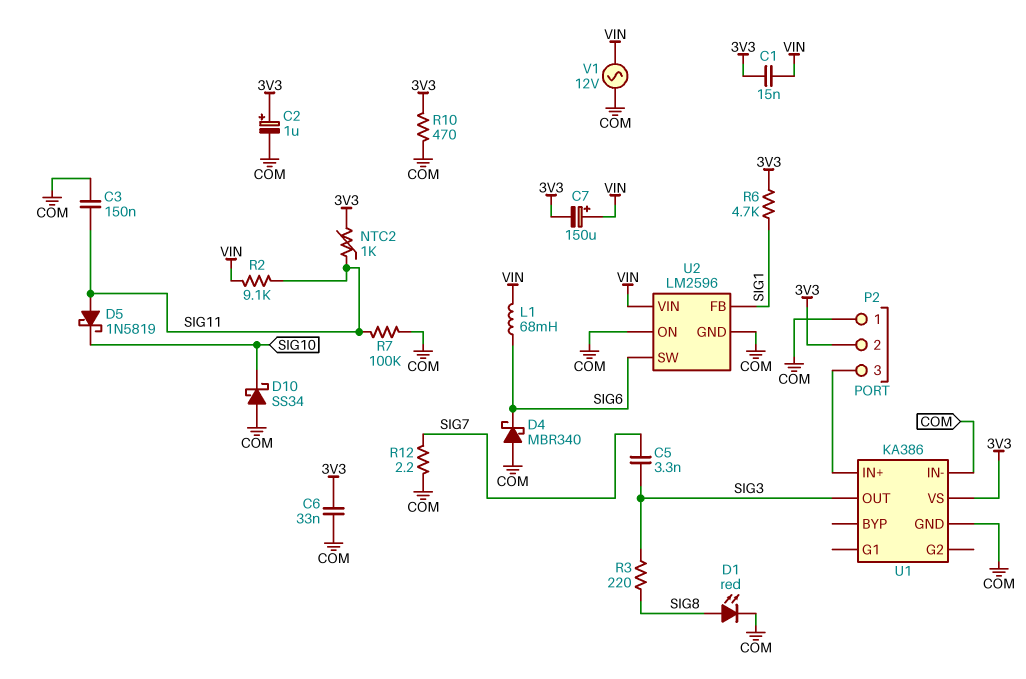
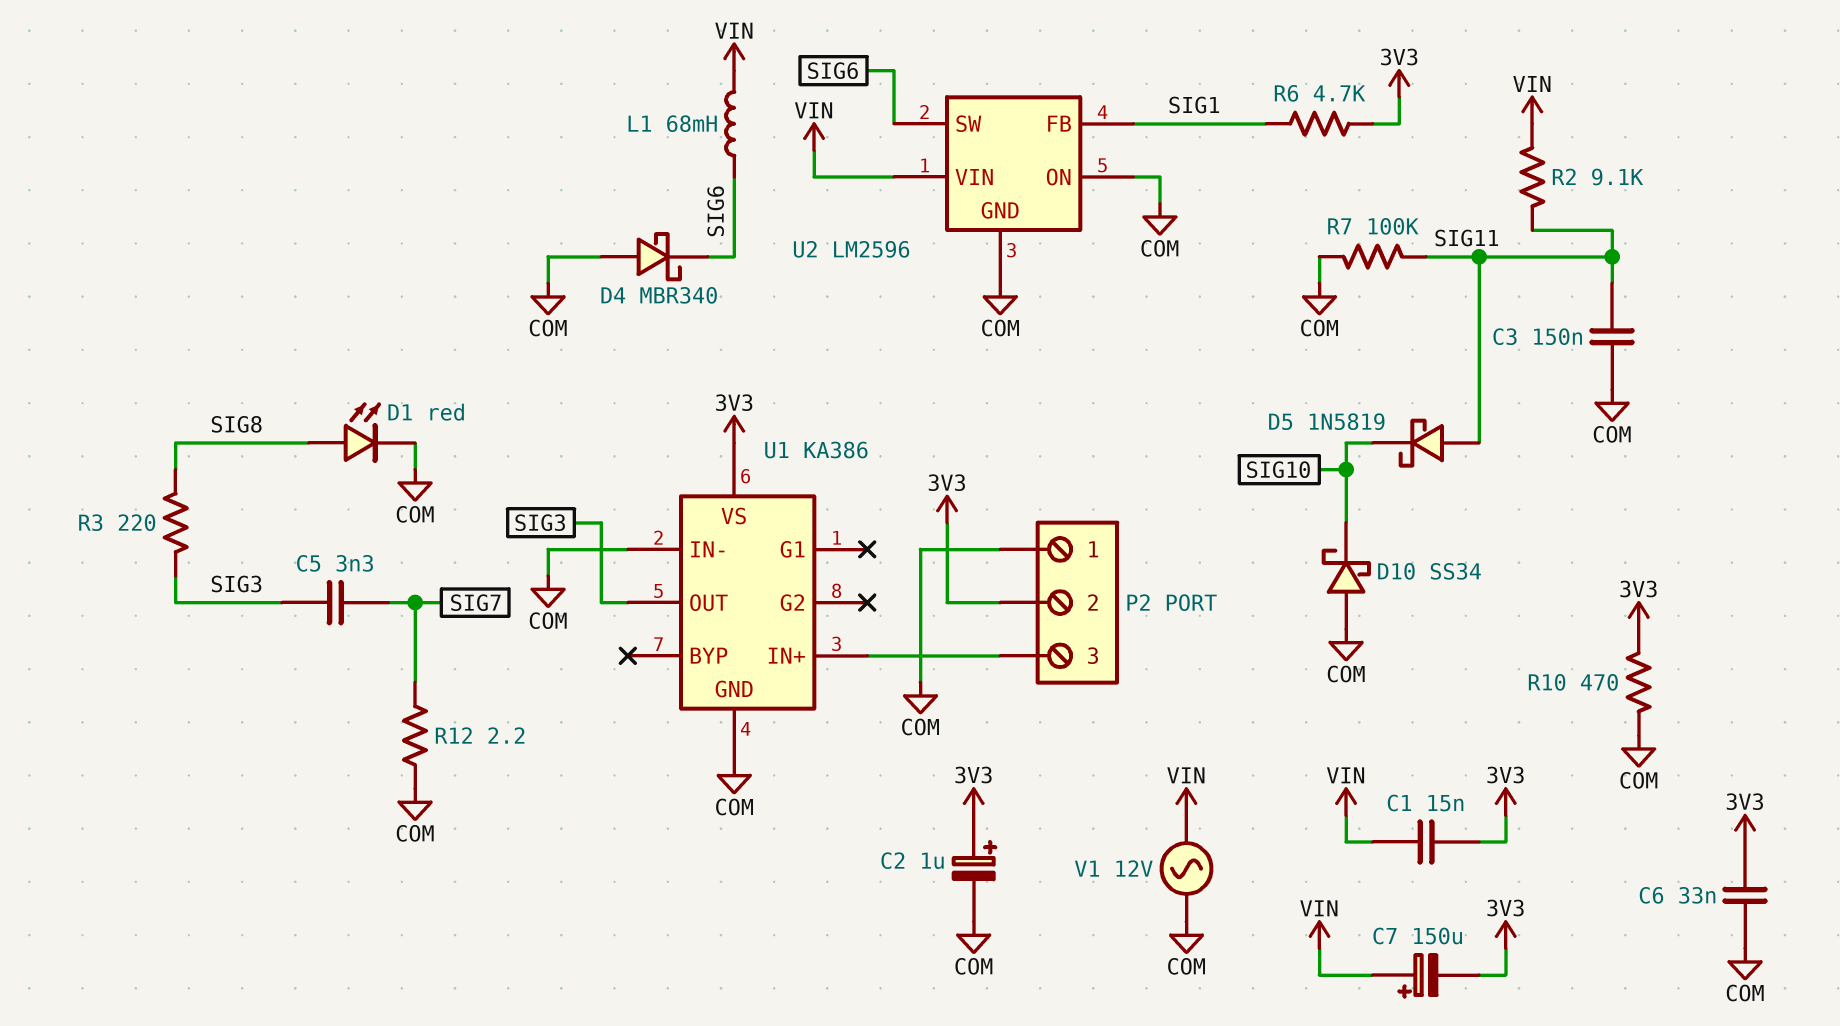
NTC2: 1k (3V3, SIG11) -> none

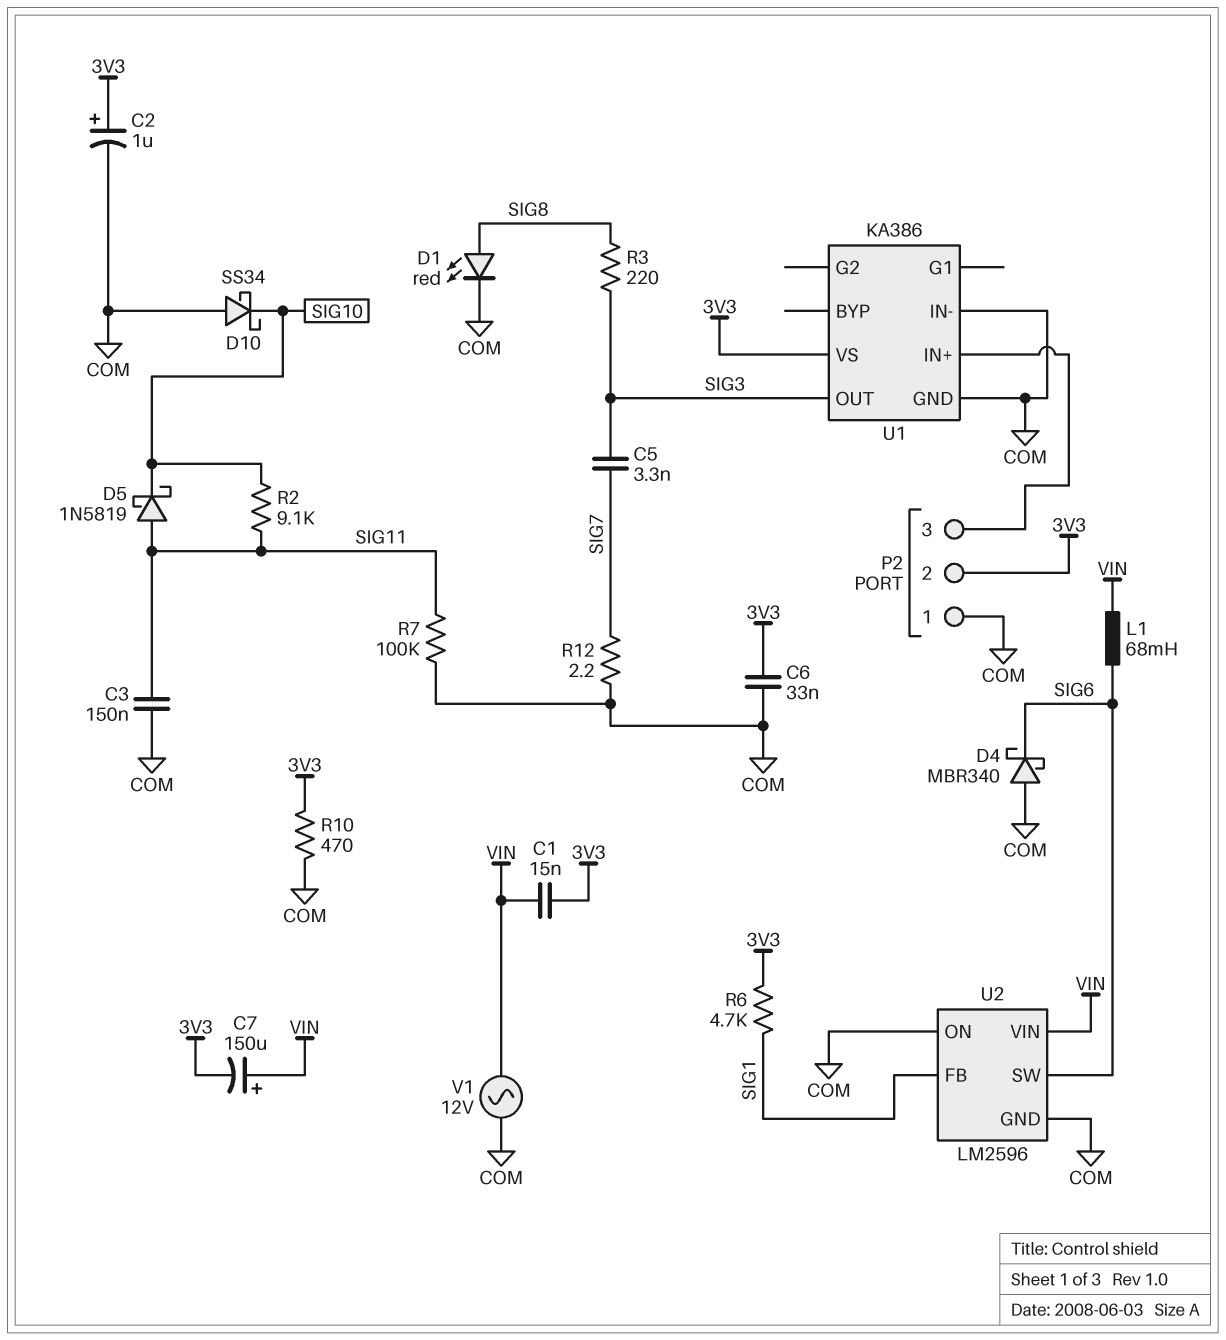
R2: 9.1k (SIG11, VIN) -> 9.1k (SIG10, SIG11)

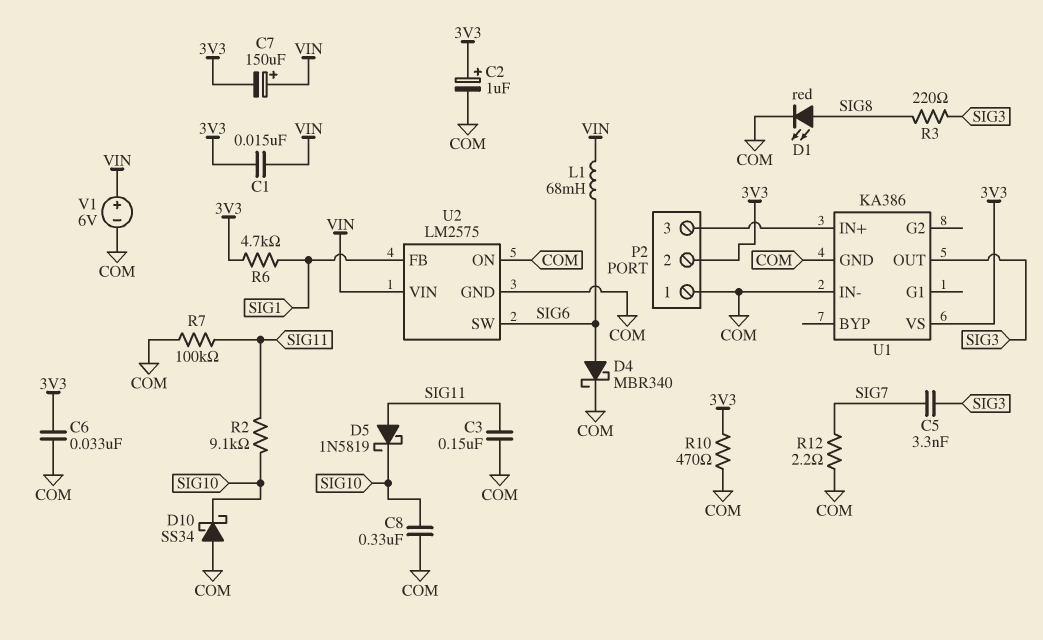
C8: none -> 330nF (COM, SIG10)
D4: schottky MBR340 (A COM, K SIG6) -> schottky MBR340 (A SIG6, K COM)
U2: LM2596 -> LM2575
V1: AC 12V (COM, VIN) -> 6V (plus VIN, minus COM)

